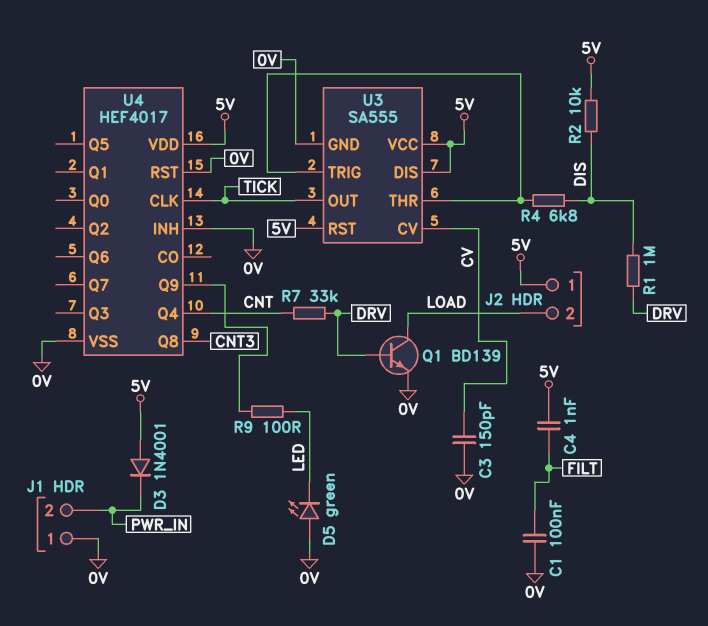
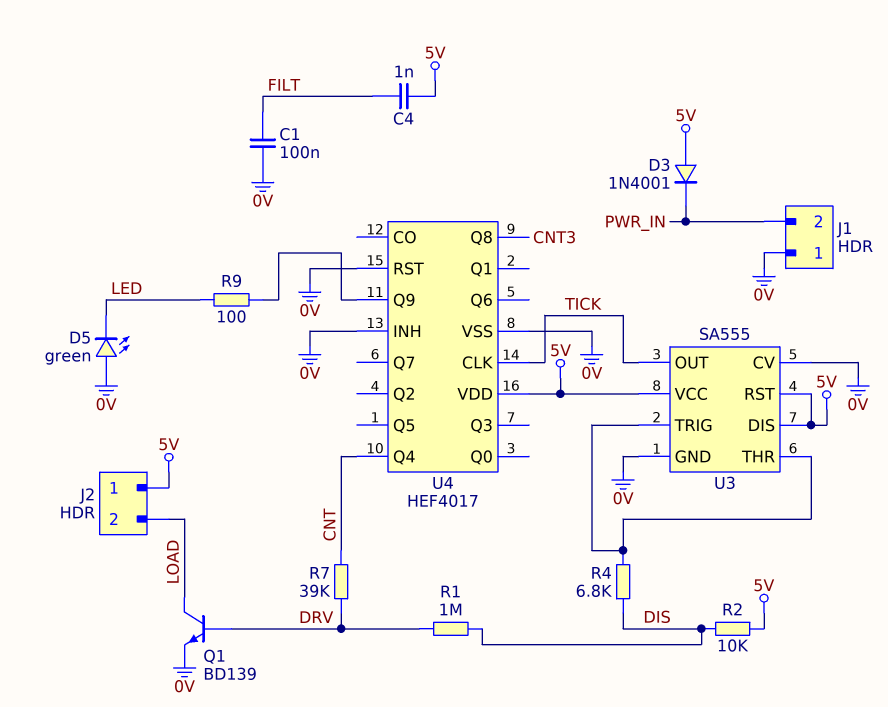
C3: 150pF (0V, CV) -> none
R7: 33k (CNT, DRV) -> 39k (CNT, DRV)
U3 pin CV: CV -> 0V

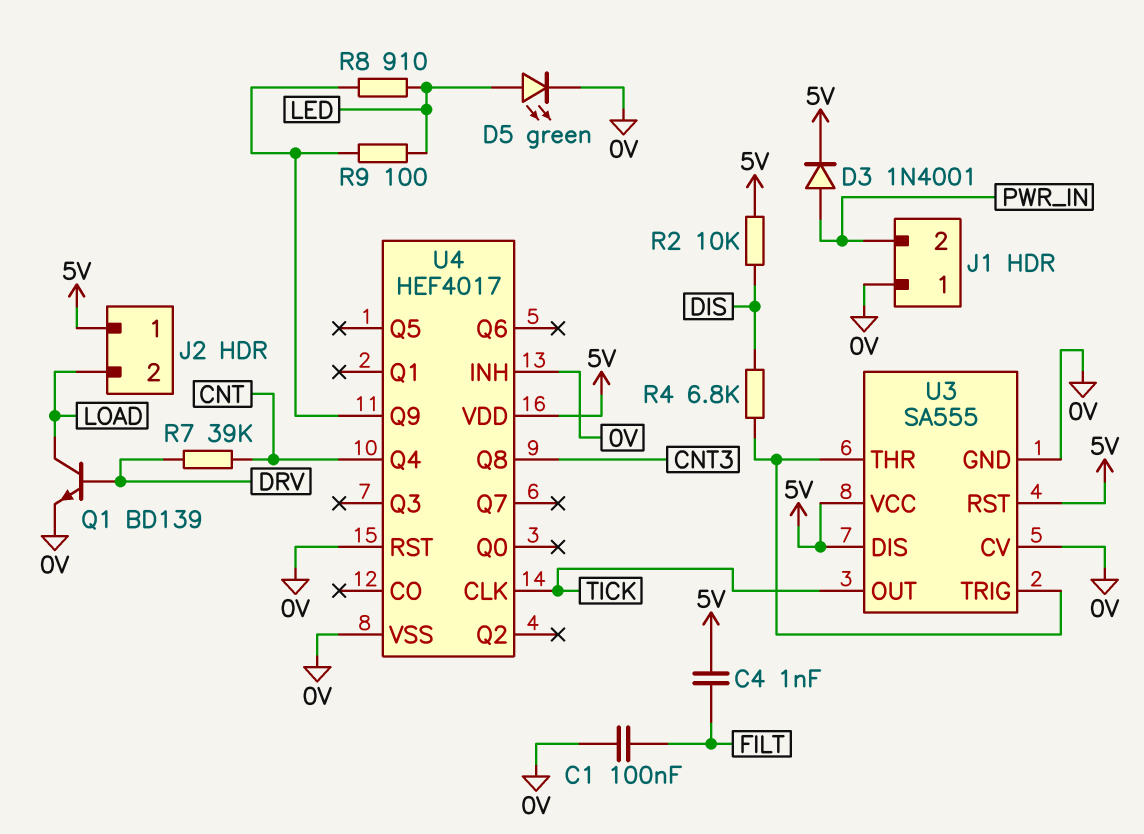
D3: diode 1N4001 (A 5V, K PWR_IN) -> diode 1N4001 (A PWR_IN, K 5V)
D5: LED green (A 0V, K LED) -> LED green (A LED, K 0V)
R1: 1M (DIS, DRV) -> none
R8: none -> 910 (LED, U4/Q9)

